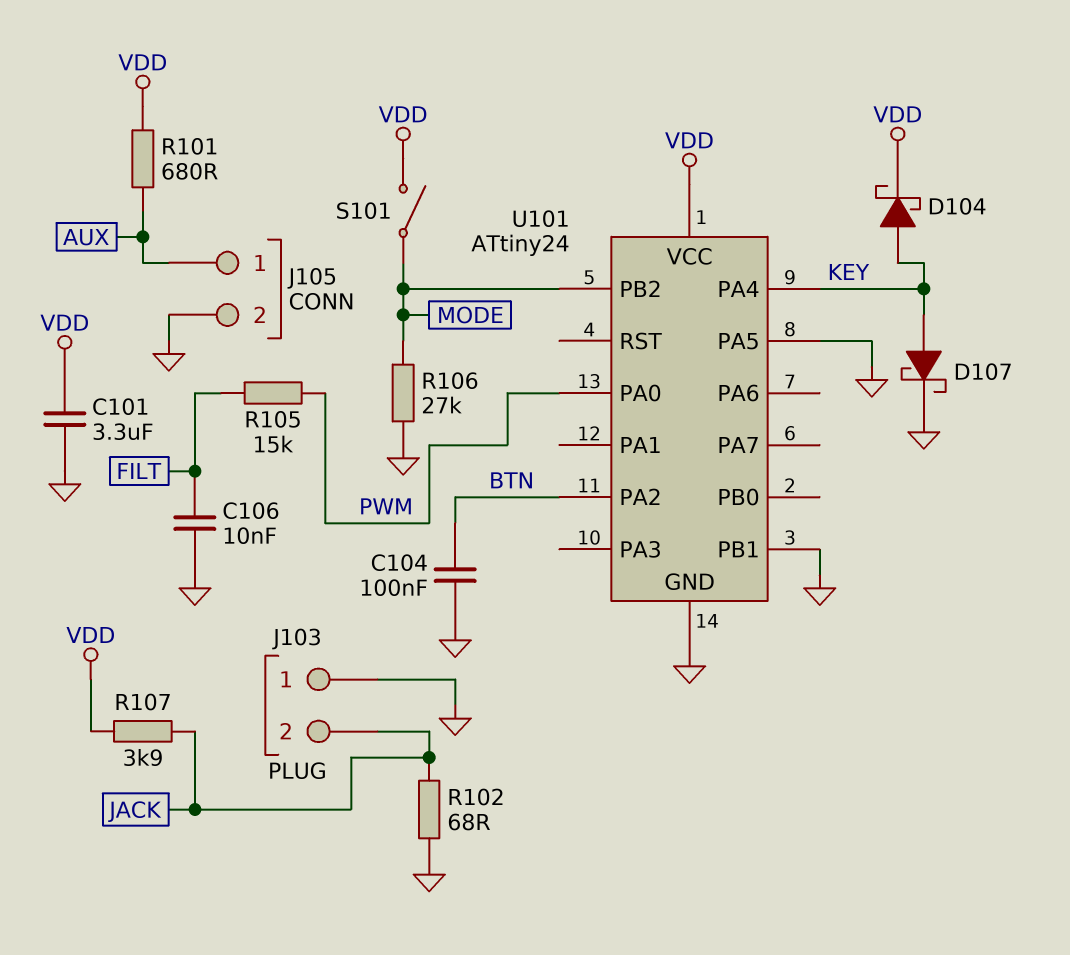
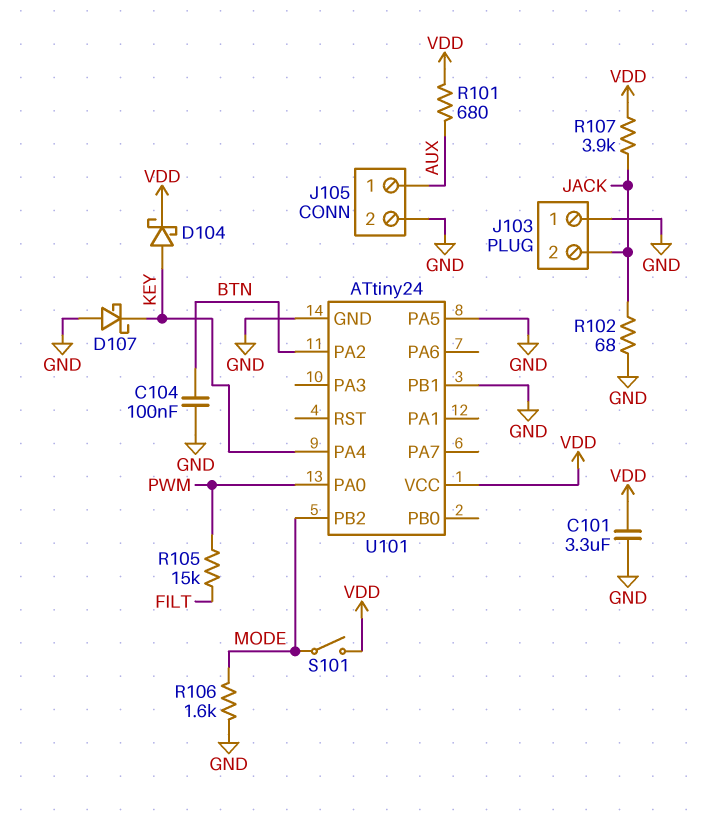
C106: 10nF (FILT, GND) -> none
D107: schottky (A KEY, K GND) -> schottky (A GND, K KEY)
R106: 27k (GND, MODE) -> 1.6k (GND, MODE)

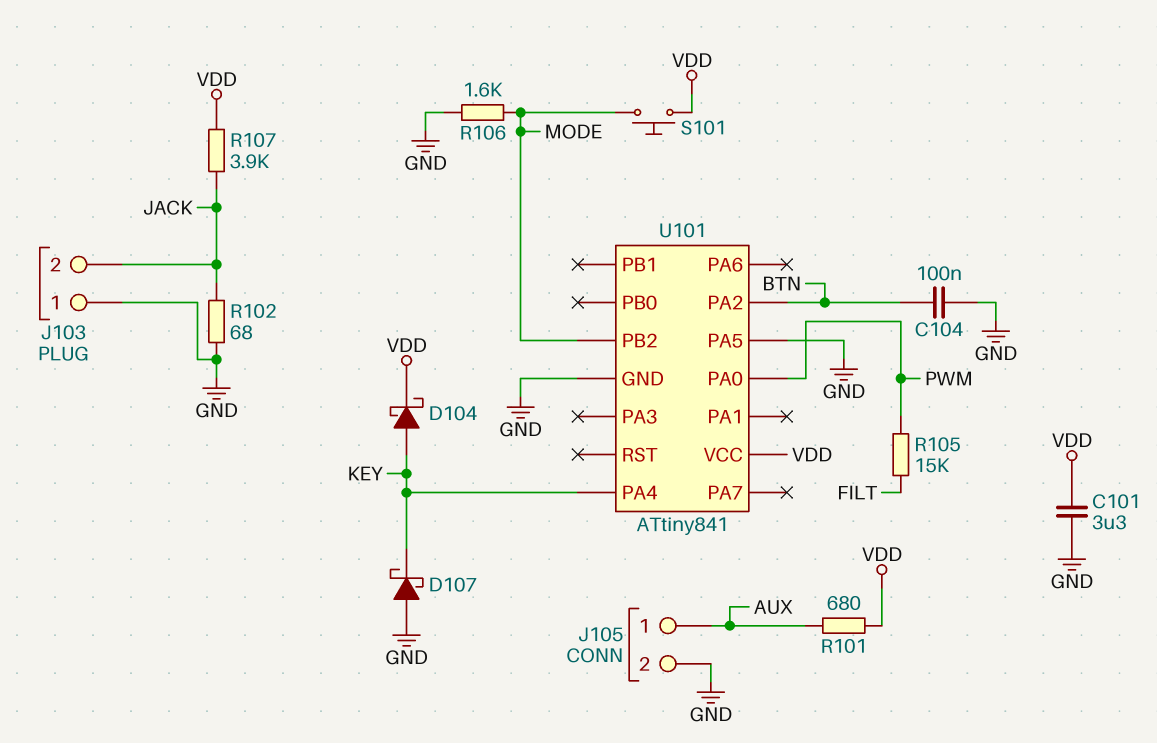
S101: switch (MODE, VDD) -> button (MODE, VDD)
U101: ATtiny24 -> ATtiny841
U101 pin PB1: GND -> none

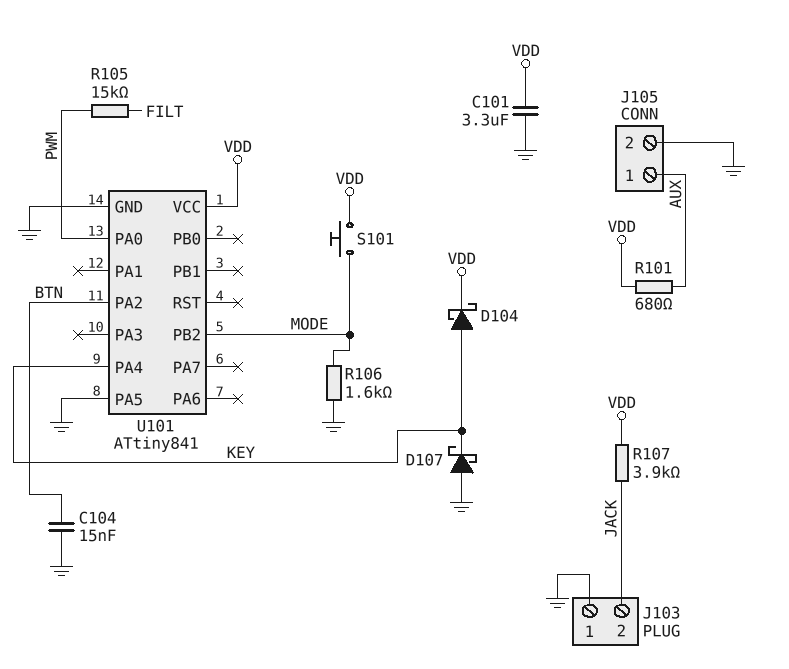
C104: 100nF (BTN, GND) -> 15nF (BTN, GND)
R102: 68 (GND, JACK) -> none

